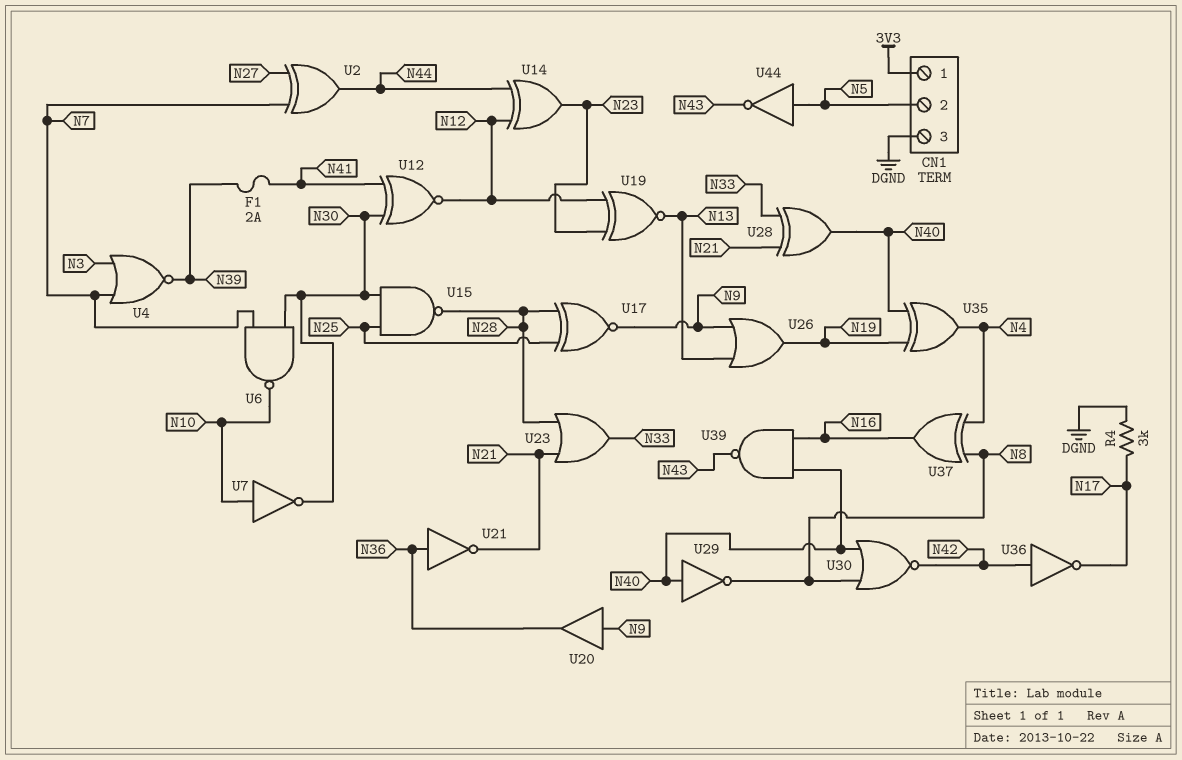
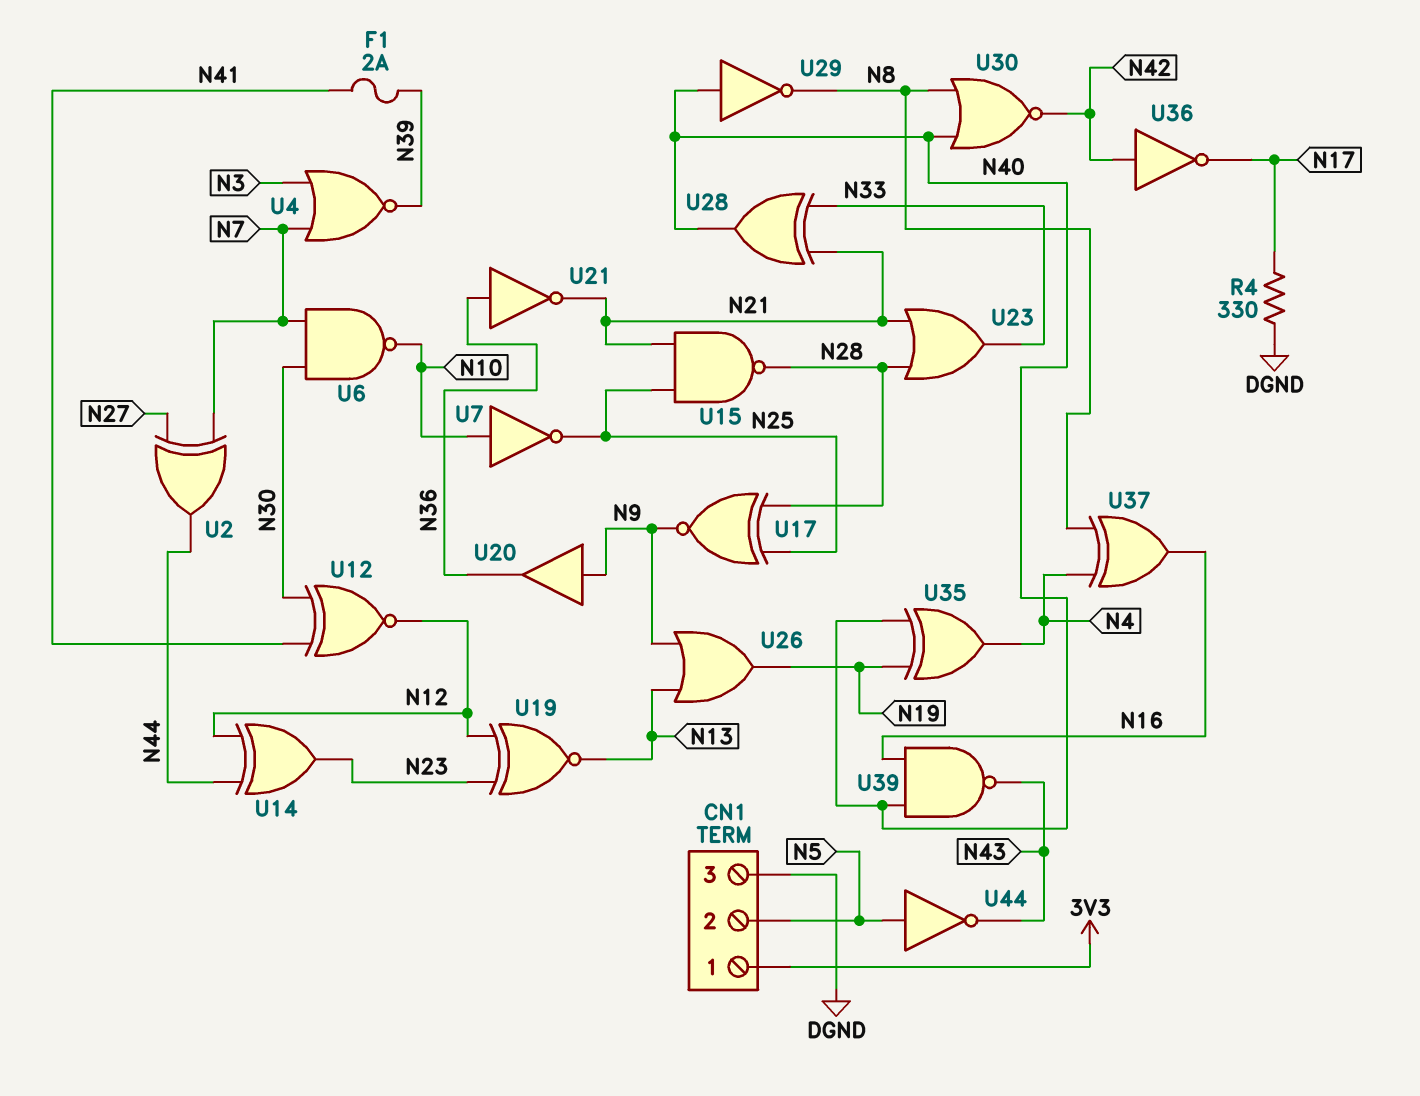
R4: 3k (DGND, N17) -> 330 (DGND, N17)
U7: NOT (in N10, out N30) -> NOT (in N10, out N25)
U15: NAND (in N25, in N30, out N28) -> NAND (in N21, in N25, out N28)

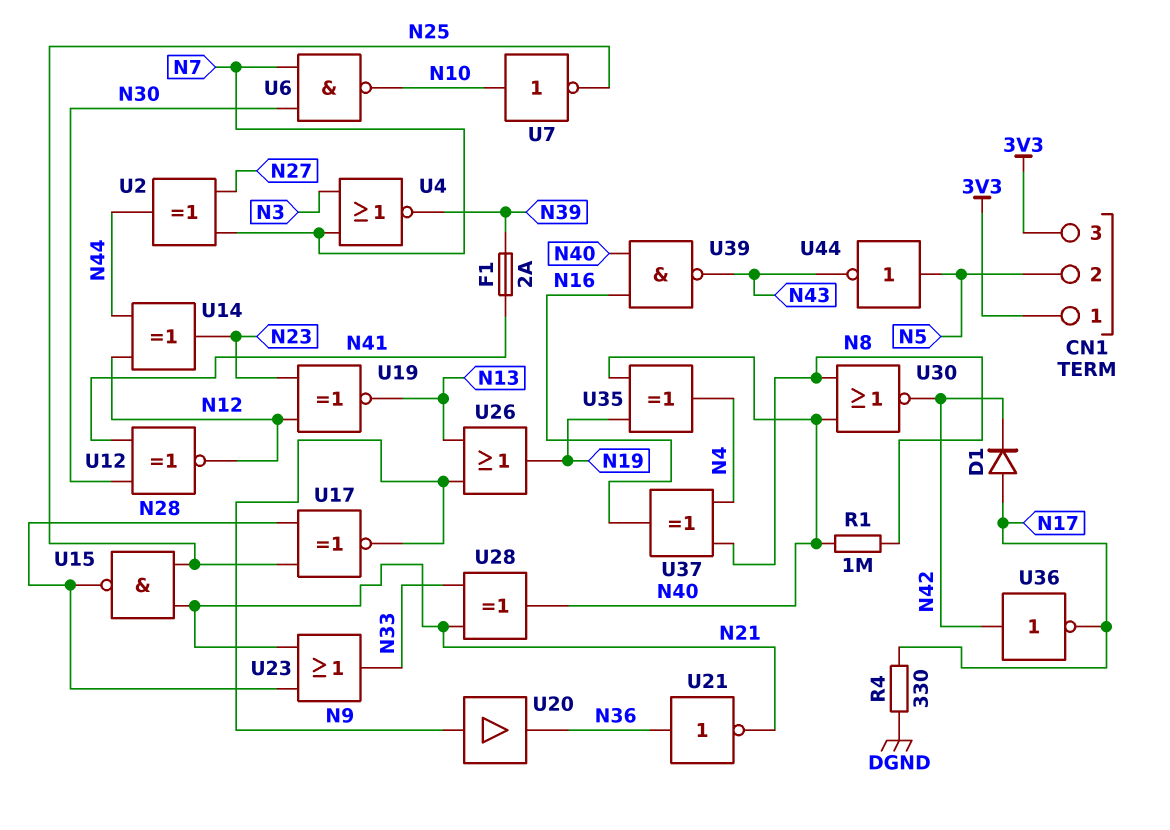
CN1 pin 3: DGND -> 3V3
D1: none -> diode (A N17, K N42)
R1: none -> 1M (N8, N40)
U29: NOT (in N40, out N8) -> none

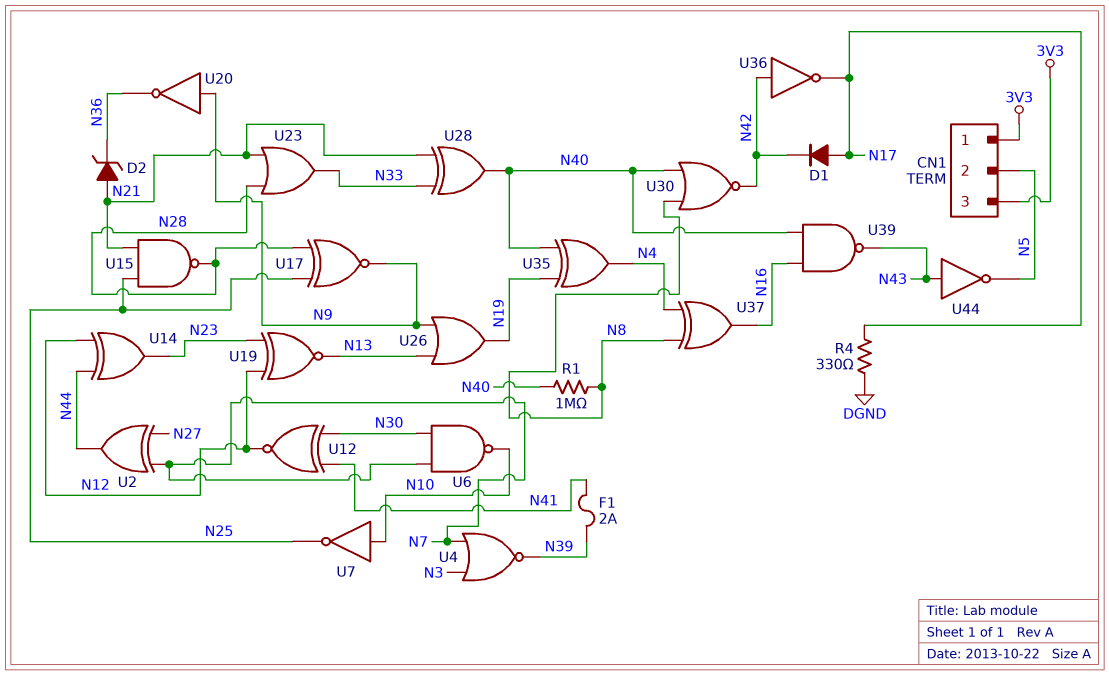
D2: none -> zener (A N21, K N36)
U20: buffer (in N9, out N36) -> NOT (in N9, out N36)
U21: NOT (in N36, out N21) -> none
U44: NOT (in N5, out N43) -> NOT (in N43, out N5)

